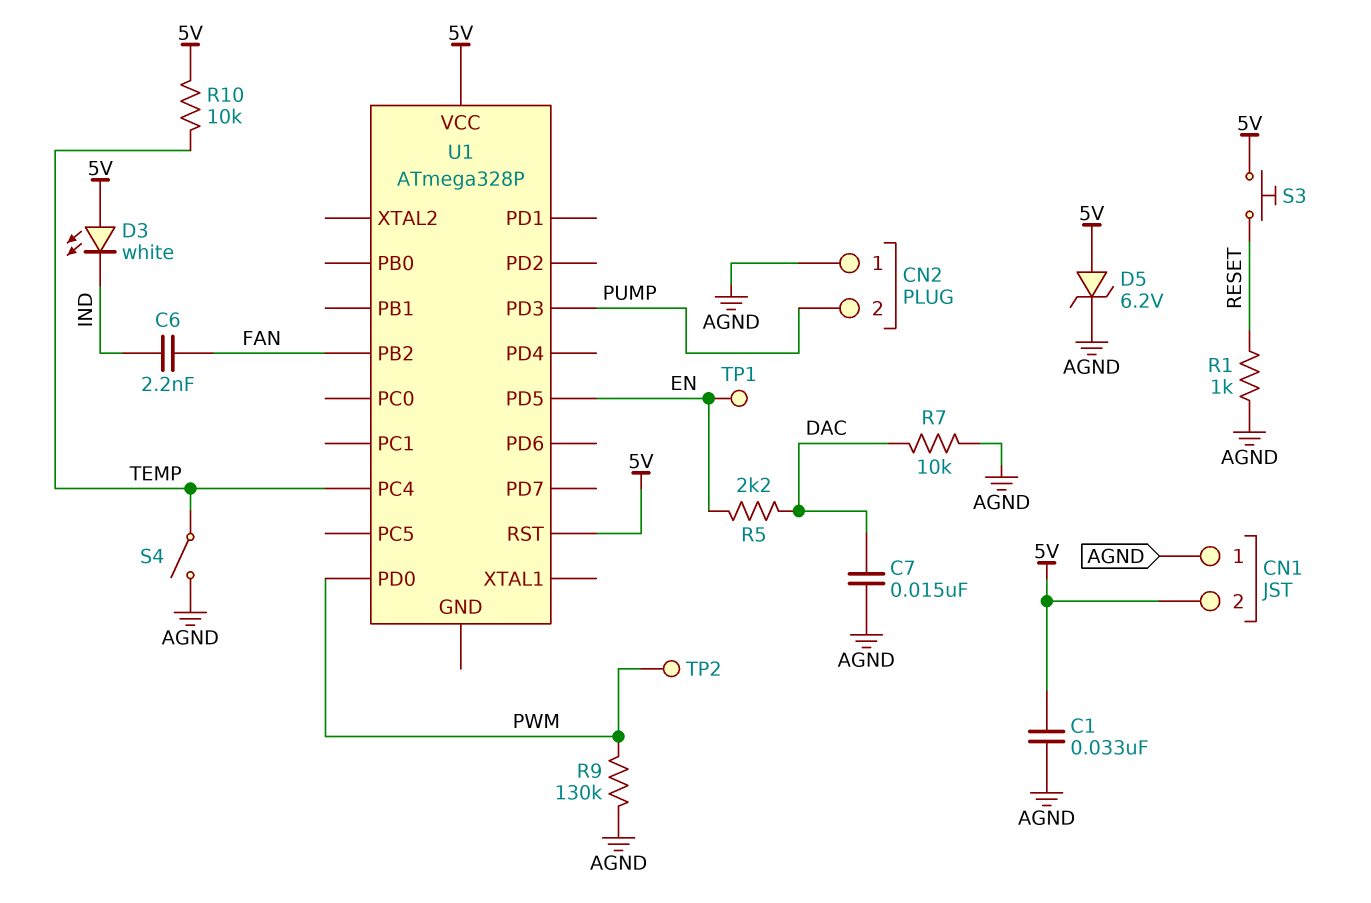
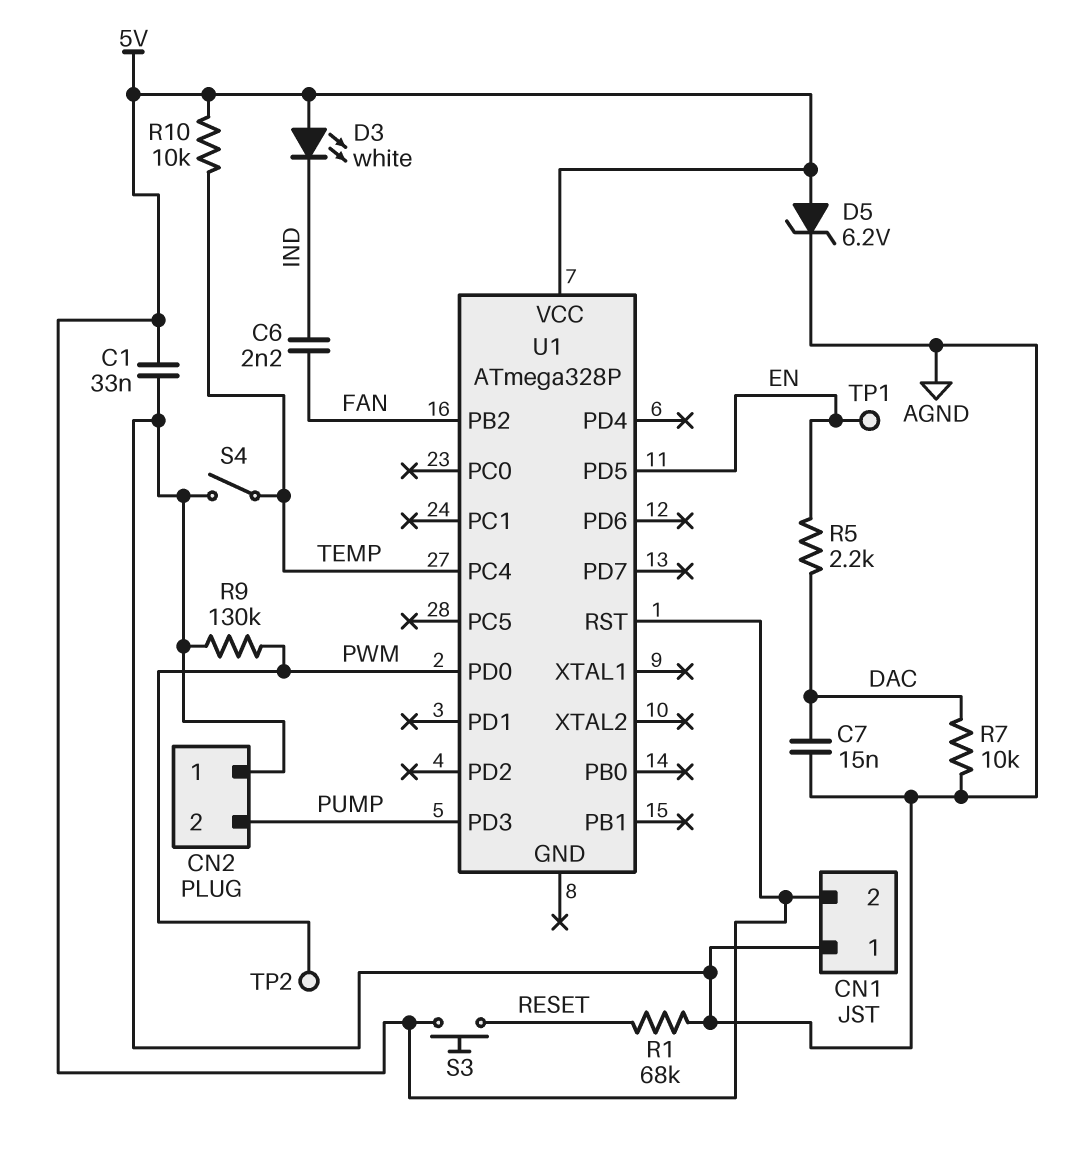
R1: 1k (AGND, RESET) -> 68k (AGND, RESET)

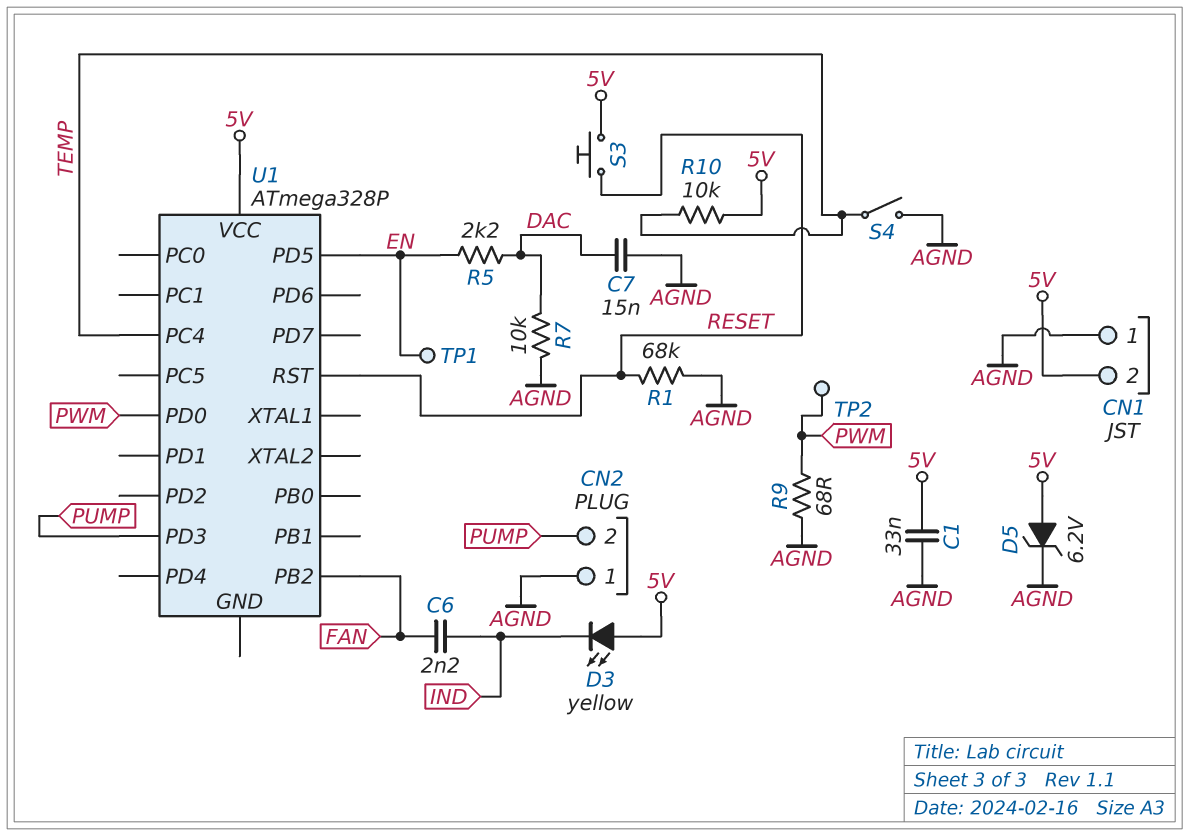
D3: LED white (A 5V, K IND) -> LED yellow (A 5V, K IND)
R9: 130k (AGND, PWM) -> 68 (AGND, PWM)
U1 pin RST: 5V -> RESET

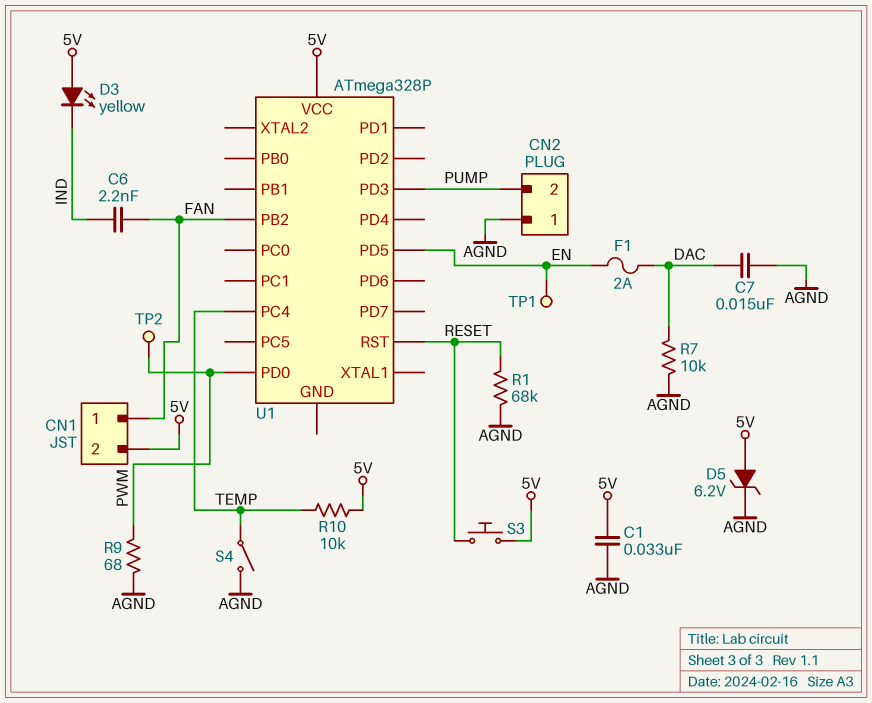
CN1 pin 1: AGND -> FAN
F1: none -> 2A (DAC, EN)
R5: 2.2k (DAC, EN) -> none

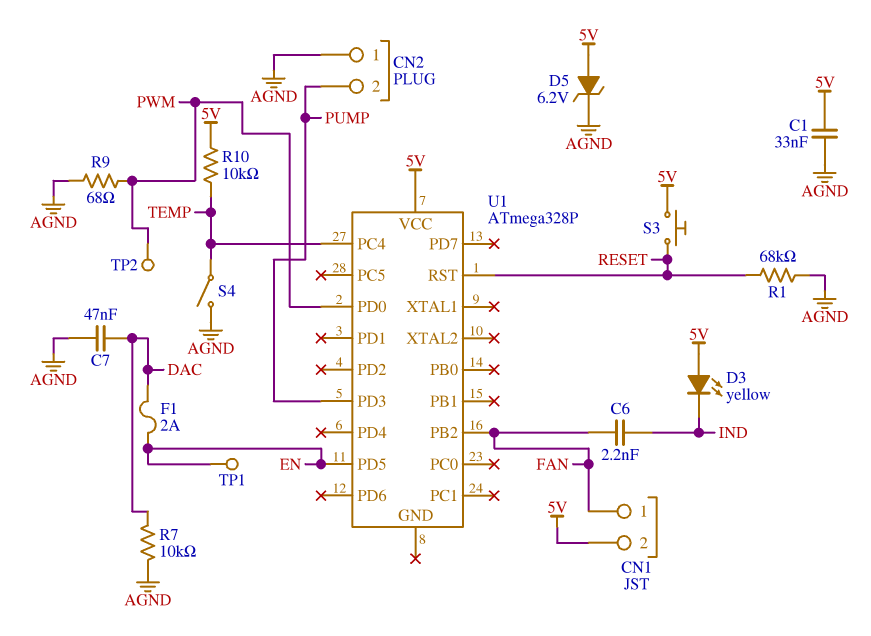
C7: 15nF (AGND, DAC) -> 47nF (AGND, DAC)

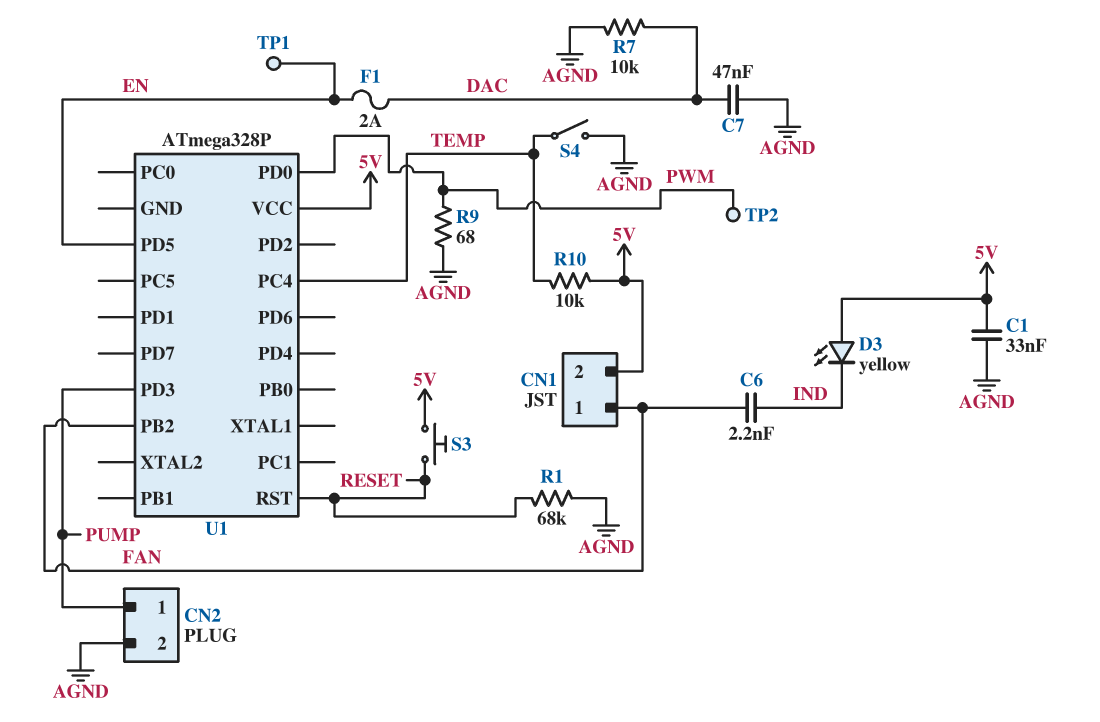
CN2 pin 1: AGND -> PUMP
CN2 pin 2: PUMP -> AGND
D5: zener 6.2V (A 5V, K AGND) -> none

